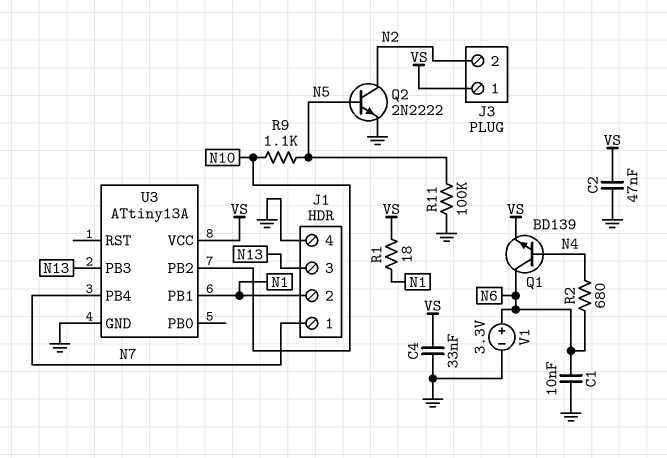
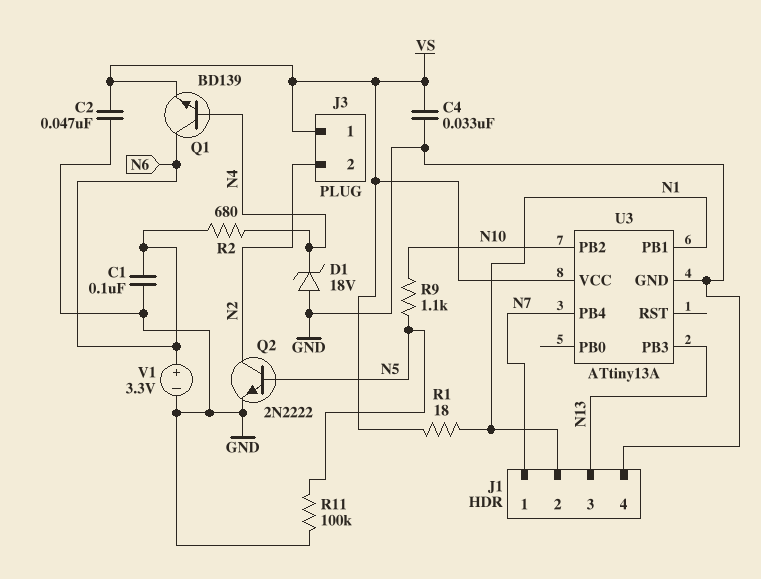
C1: 10nF (GND, N6) -> 100nF (GND, N6)
D1: none -> zener 18V (A GND, K N4)

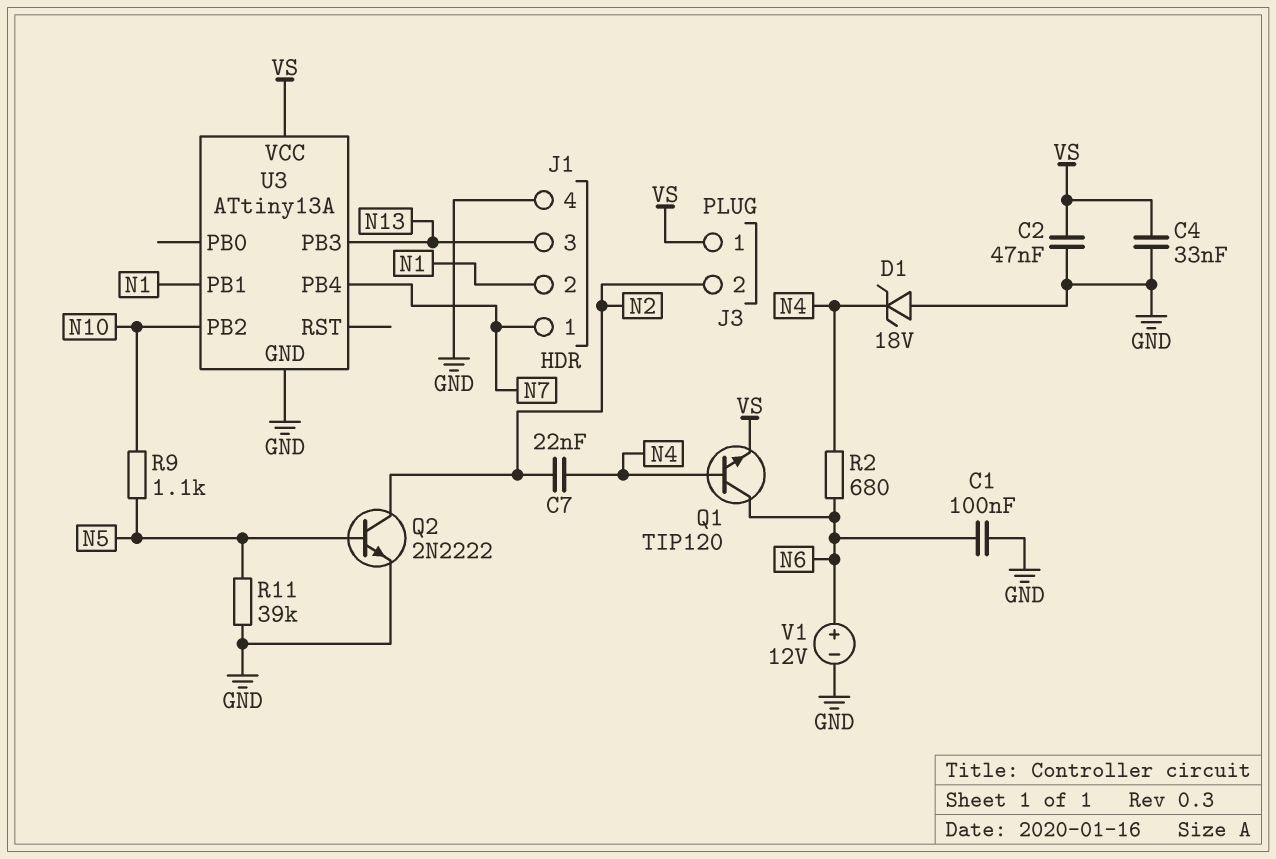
C7: none -> 22nF (N2, N4)
Q1: NPN BD139 (B N4, C N6, E VS) -> NPN TIP120 (B N4, C N6, E VS)
R1: 18 (N1, VS) -> none
R11: 100k (GND, N5) -> 39k (GND, N5)
V1: 3.3V (plus N6, minus GND) -> 12V (plus N6, minus GND)

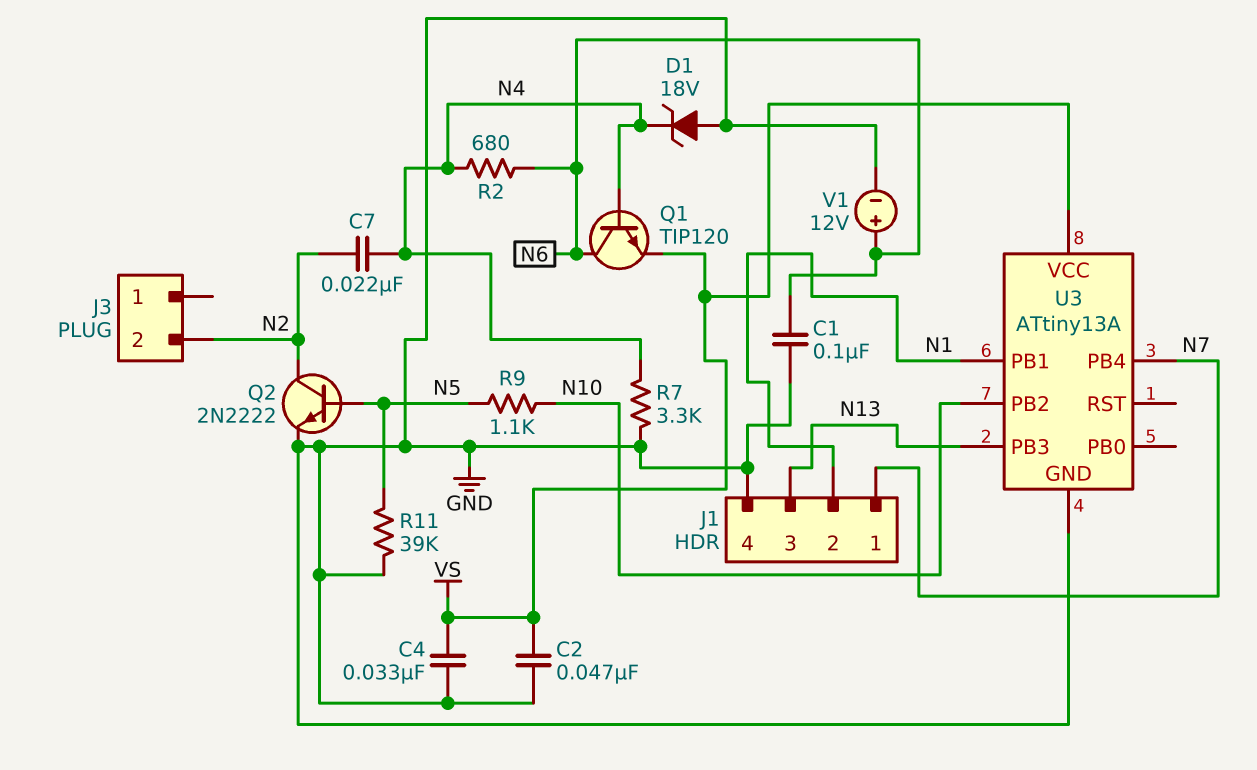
J3 pin 1: VS -> none
R7: none -> 3.3k (GND, N4)

